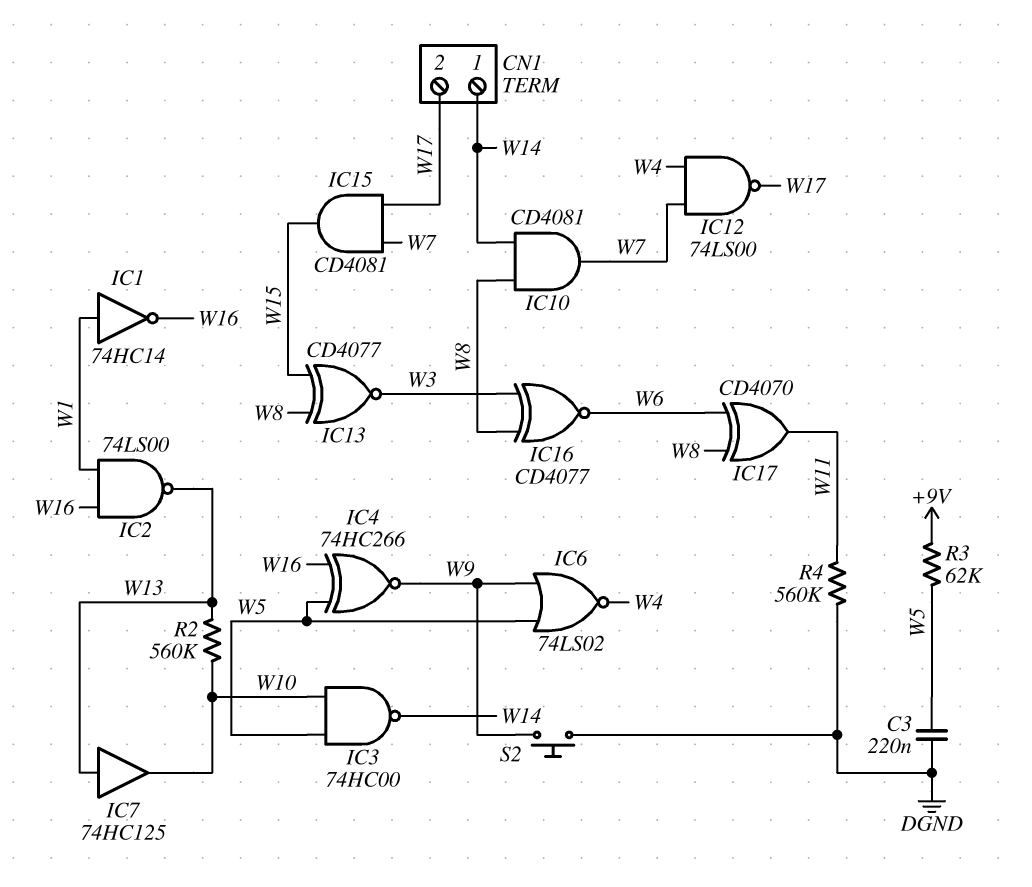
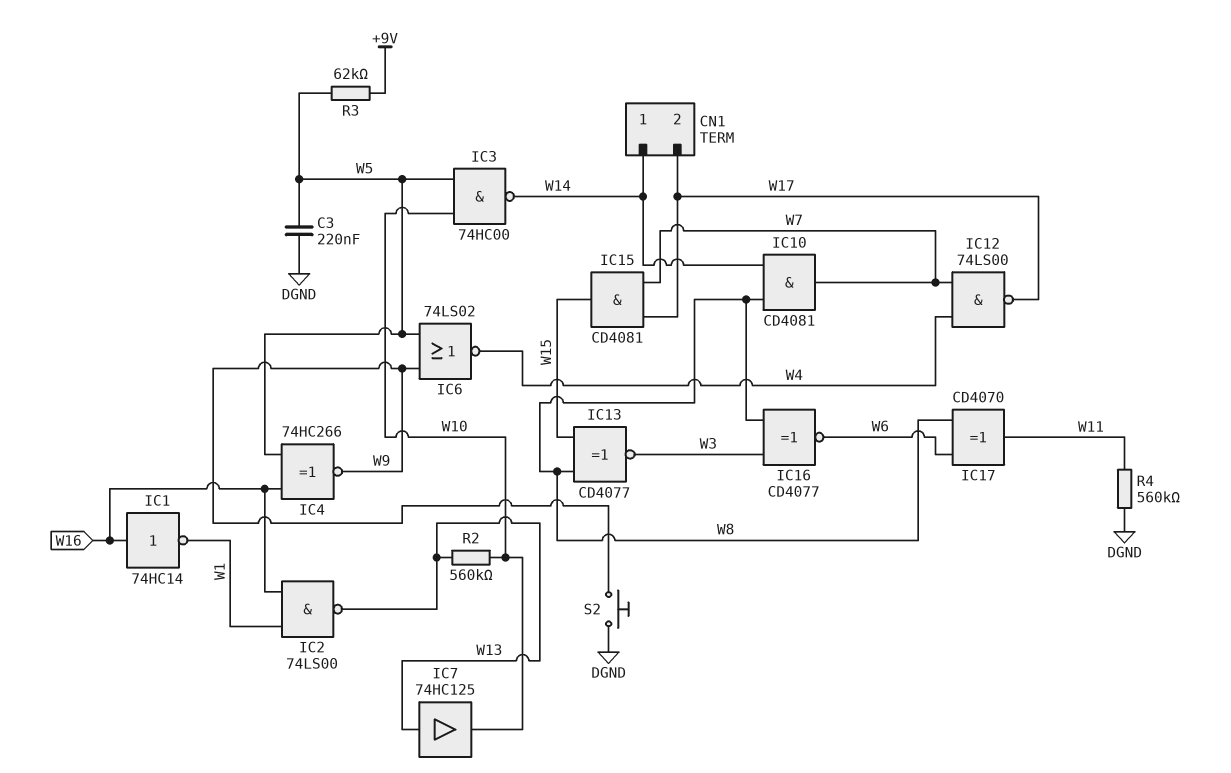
IC1: NOT 74HC14 (in W1, out W16) -> NOT 74HC14 (in W16, out W1)

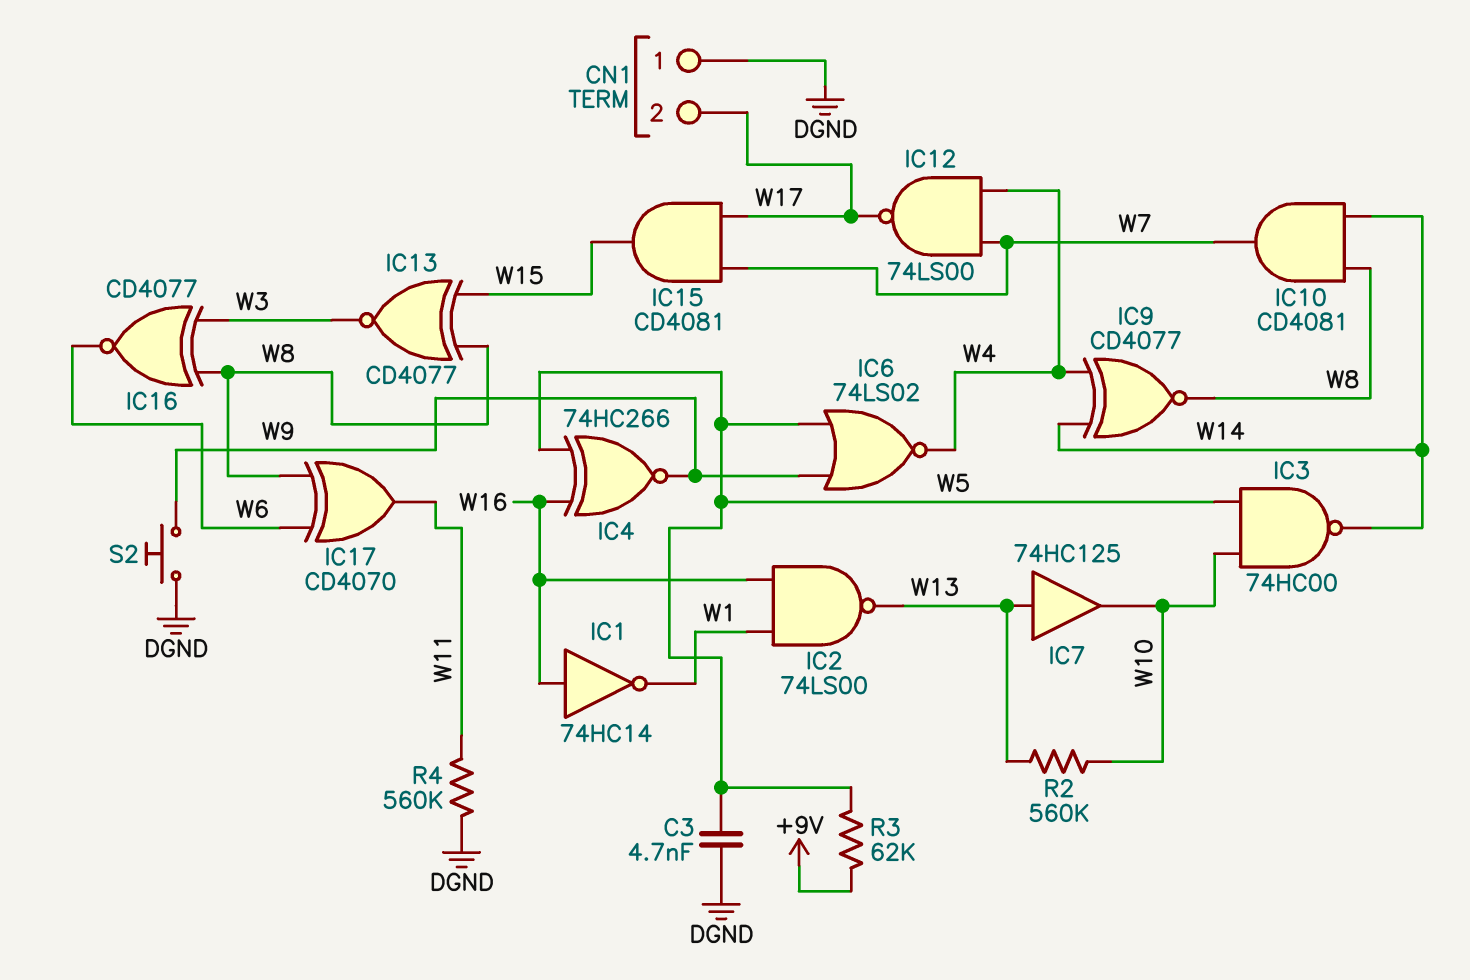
C3: 220nF (DGND, W5) -> 4.7nF (DGND, W5)
CN1 pin 1: W14 -> DGND
IC9: none -> XNOR CD4077 (in W4, in W14, out W8)

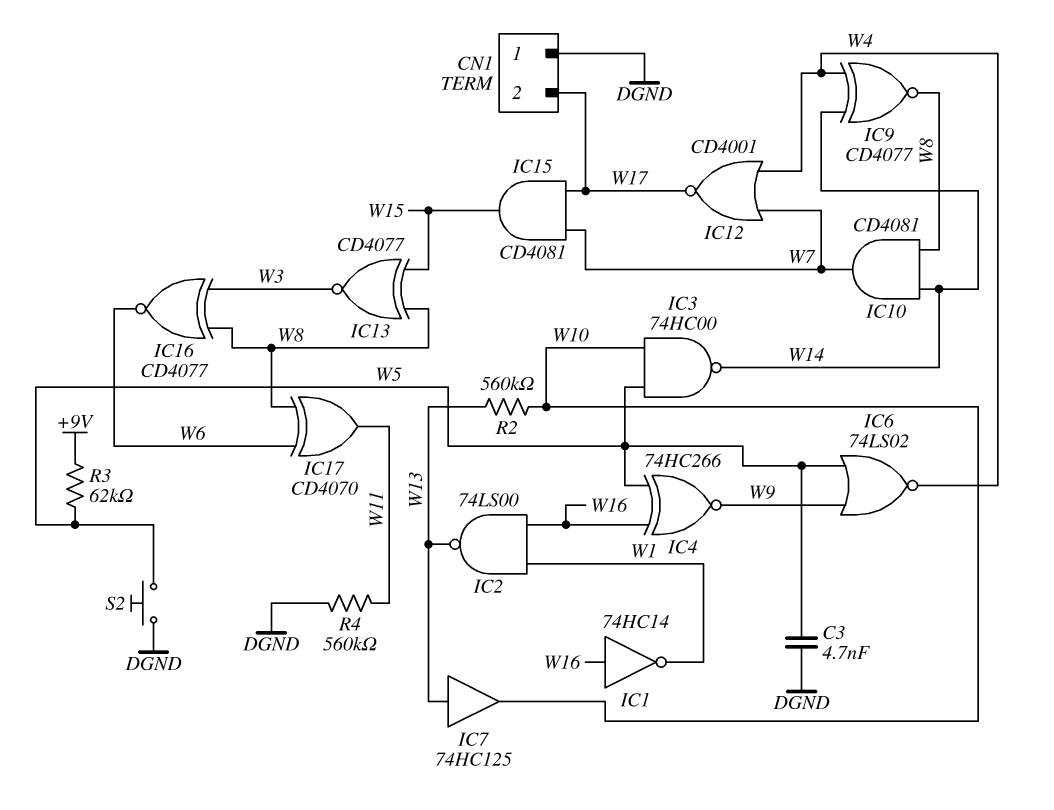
IC12: NAND 74LS00 (in W4, in W7, out W17) -> NOR CD4001 (in W4, in W7, out W17)
S2: button (DGND, W9) -> button (DGND, W5)

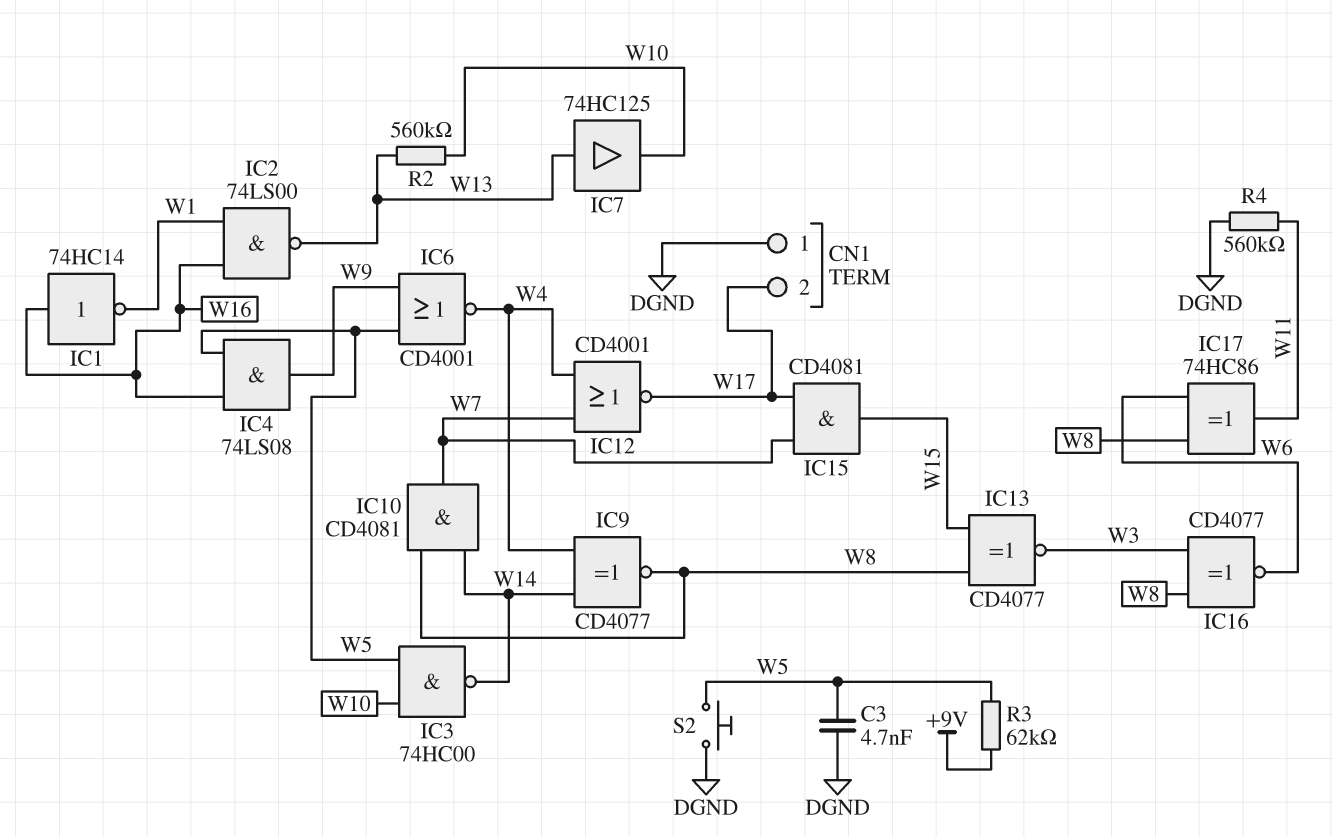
IC4: XNOR 74HC266 (in W5, in W16, out W9) -> AND 74LS08 (in W5, in W16, out W9)
IC6: NOR 74LS02 (in W5, in W9, out W4) -> NOR CD4001 (in W5, in W9, out W4)
IC17: XOR CD4070 (in W6, in W8, out W11) -> XOR 74HC86 (in W6, in W8, out W11)

